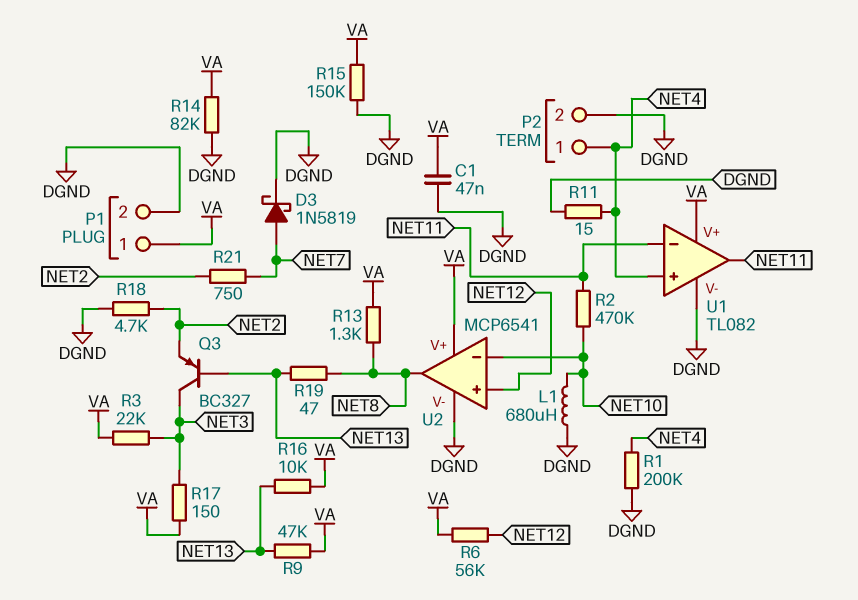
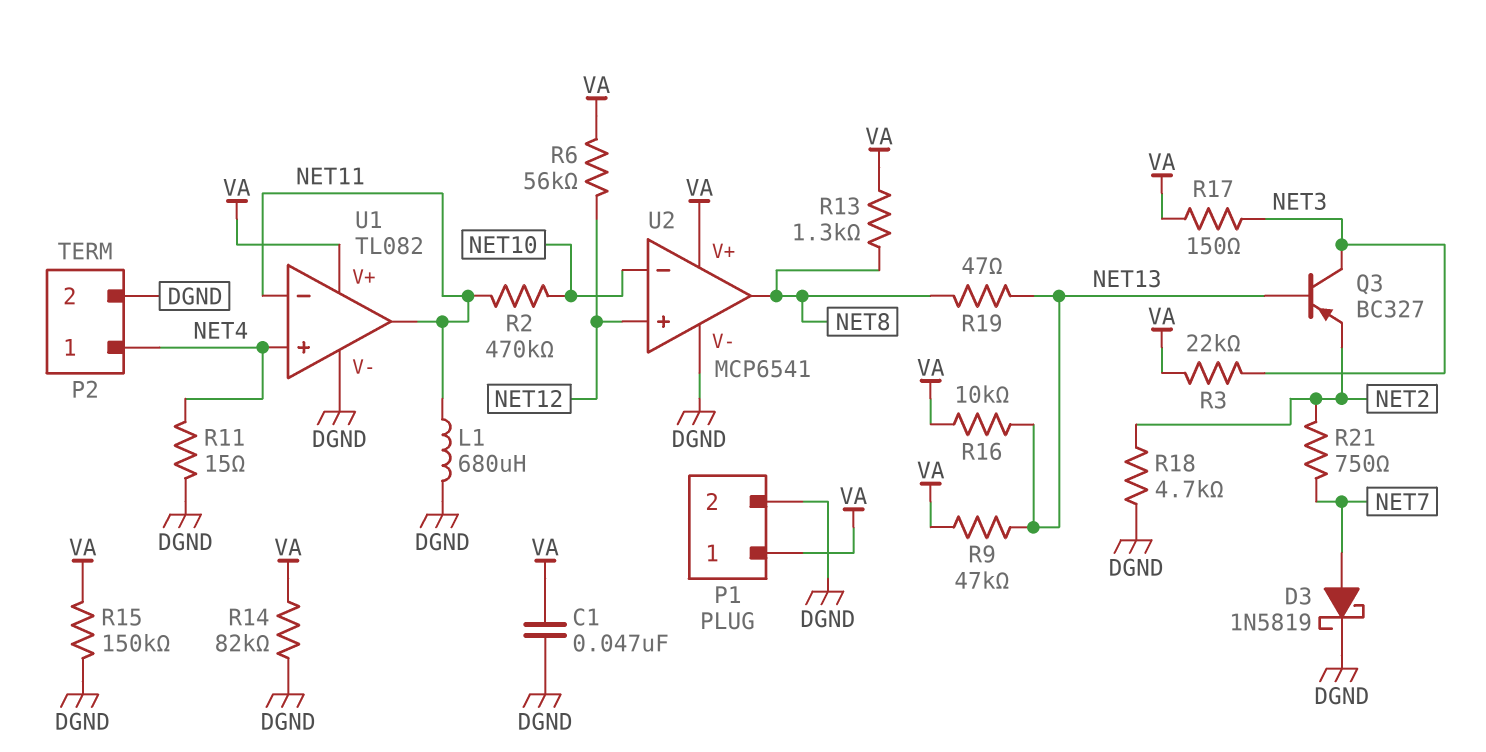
L1: 680uH (DGND, NET10) -> 680uH (DGND, NET11)
R1: 200k (DGND, NET4) -> none

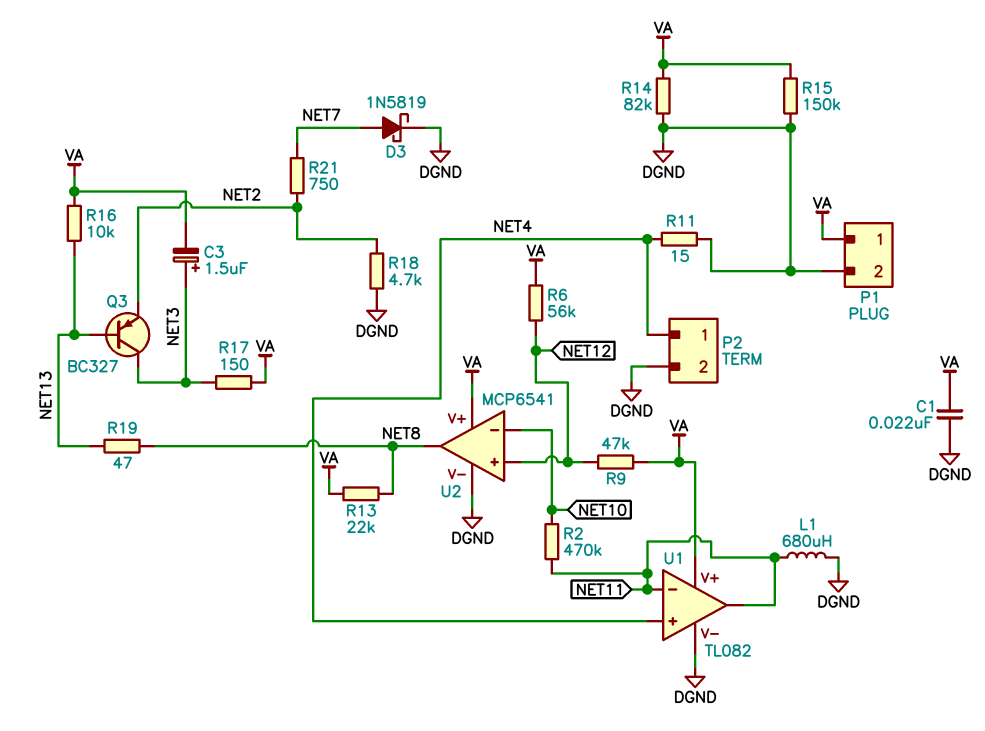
C1: 47nF (DGND, VA) -> 22nF (DGND, VA)
C3: none -> 1.5uF (plus NET3, minus VA)
R3: 22k (NET3, VA) -> none
R9: 47k (NET13, VA) -> 47k (NET12, VA)
R13: 1.3k (NET8, VA) -> 22k (NET8, VA)

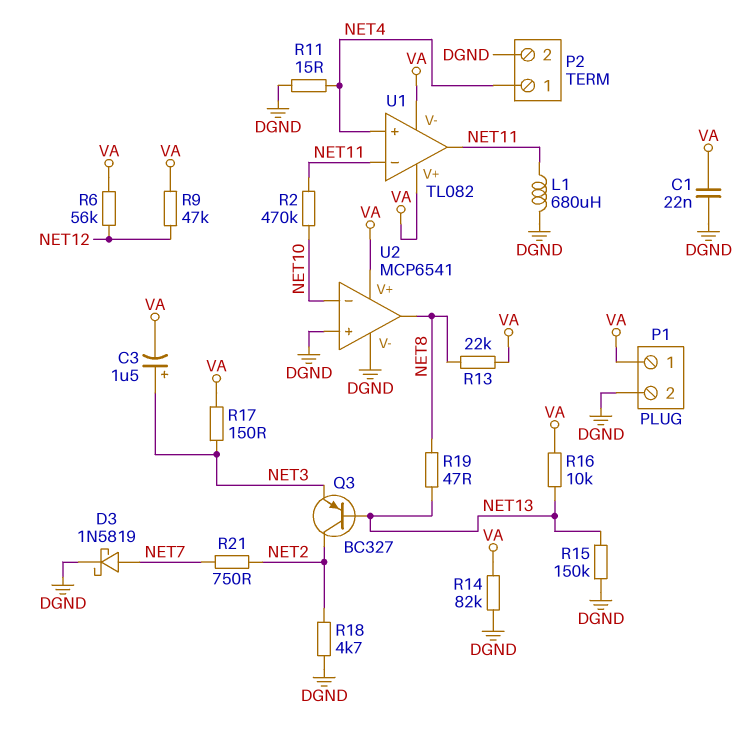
Q3: PNP BC327 (B NET13, C NET3, E NET2) -> PNP BC327 (B NET13, C NET2, E NET3)
R15: 150k (DGND, VA) -> 150k (DGND, NET13)
U1 pin V-: DGND -> VA
U2 pin in+: NET12 -> DGND

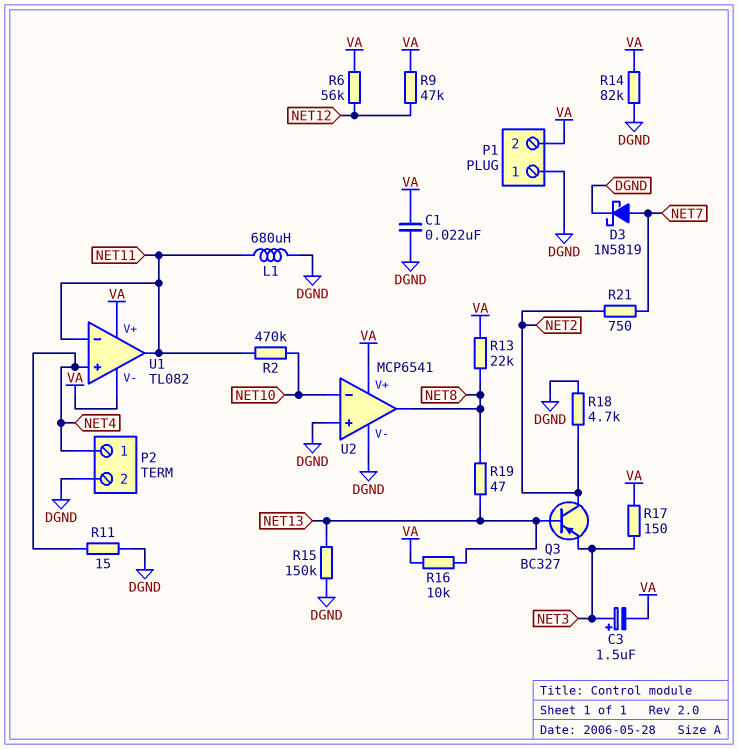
P1 pin 1: VA -> DGND
P1 pin 2: DGND -> VA

